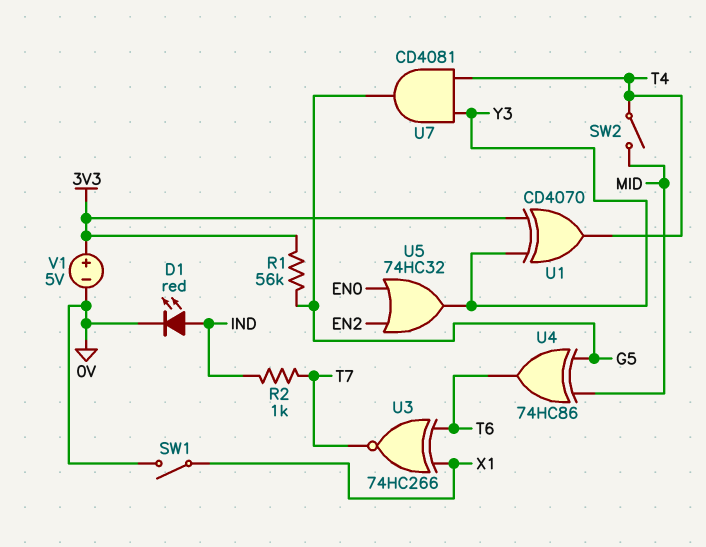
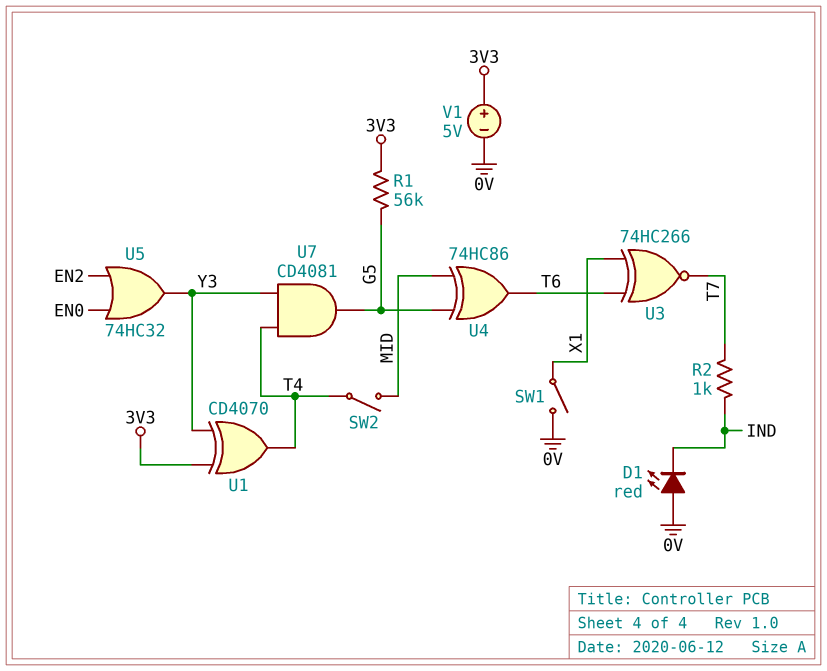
D1: LED red (A IND, K 0V) -> LED red (A 0V, K IND)

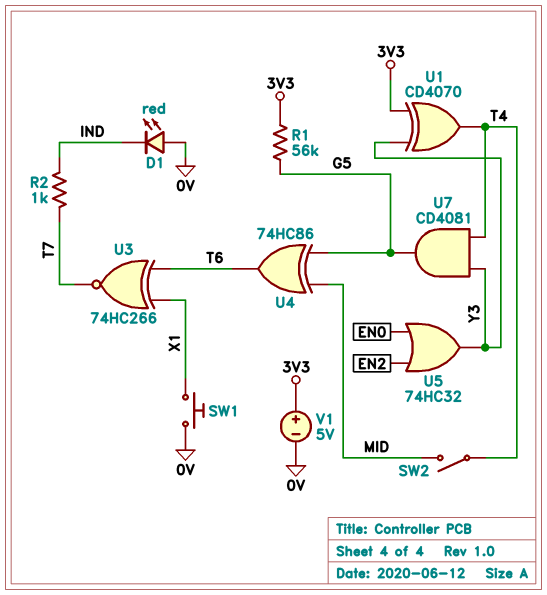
SW1: switch (0V, X1) -> button (0V, X1)

